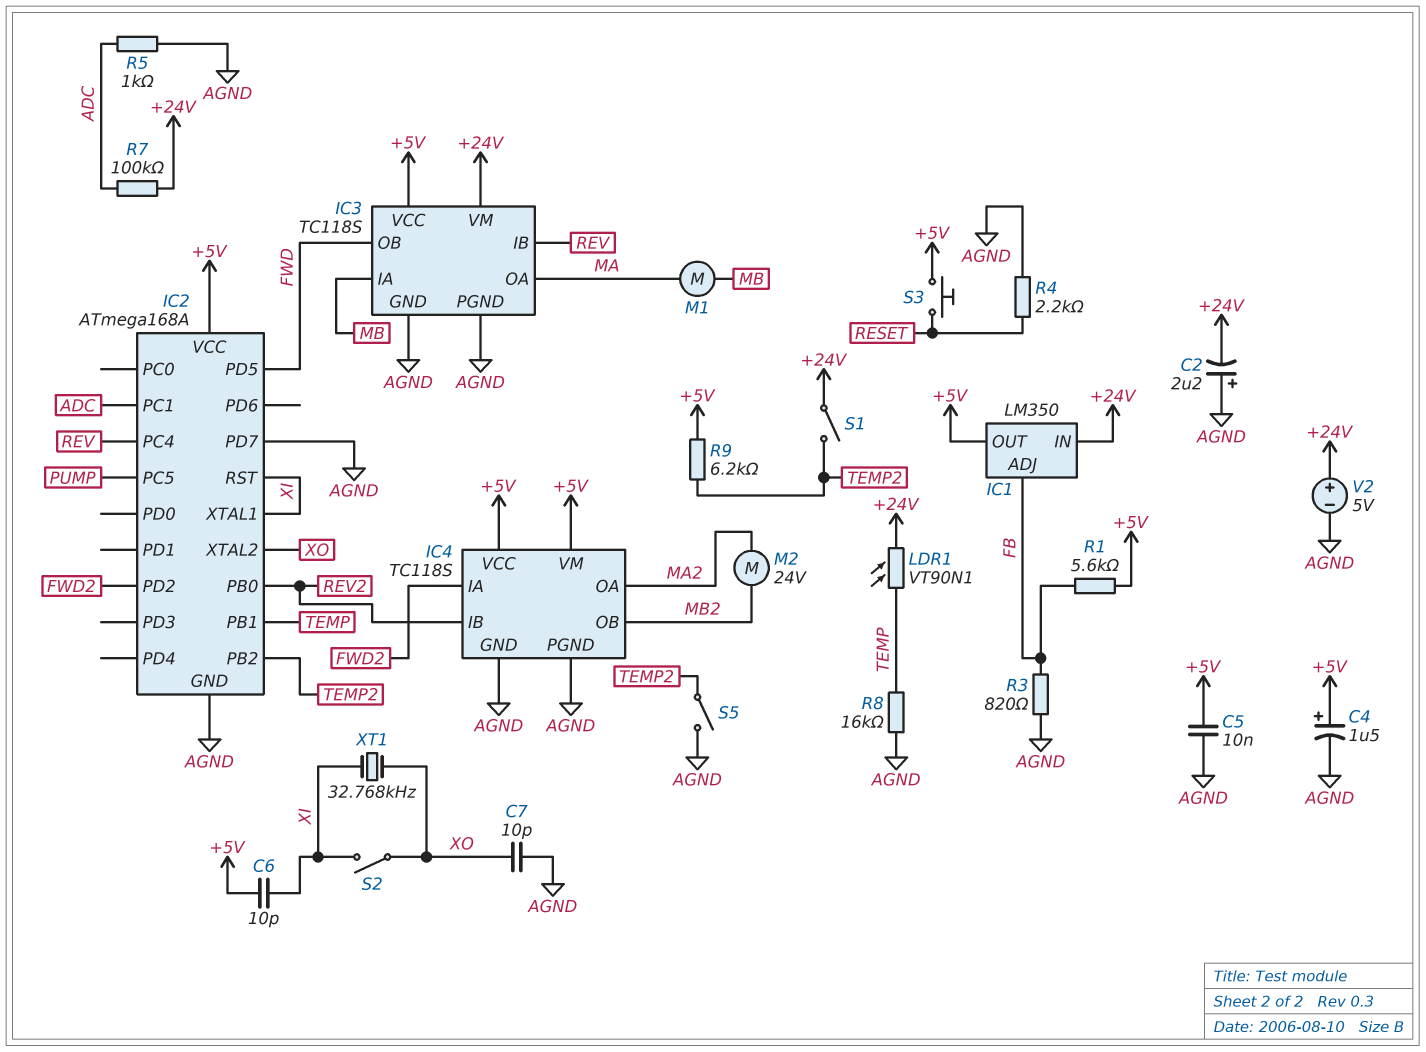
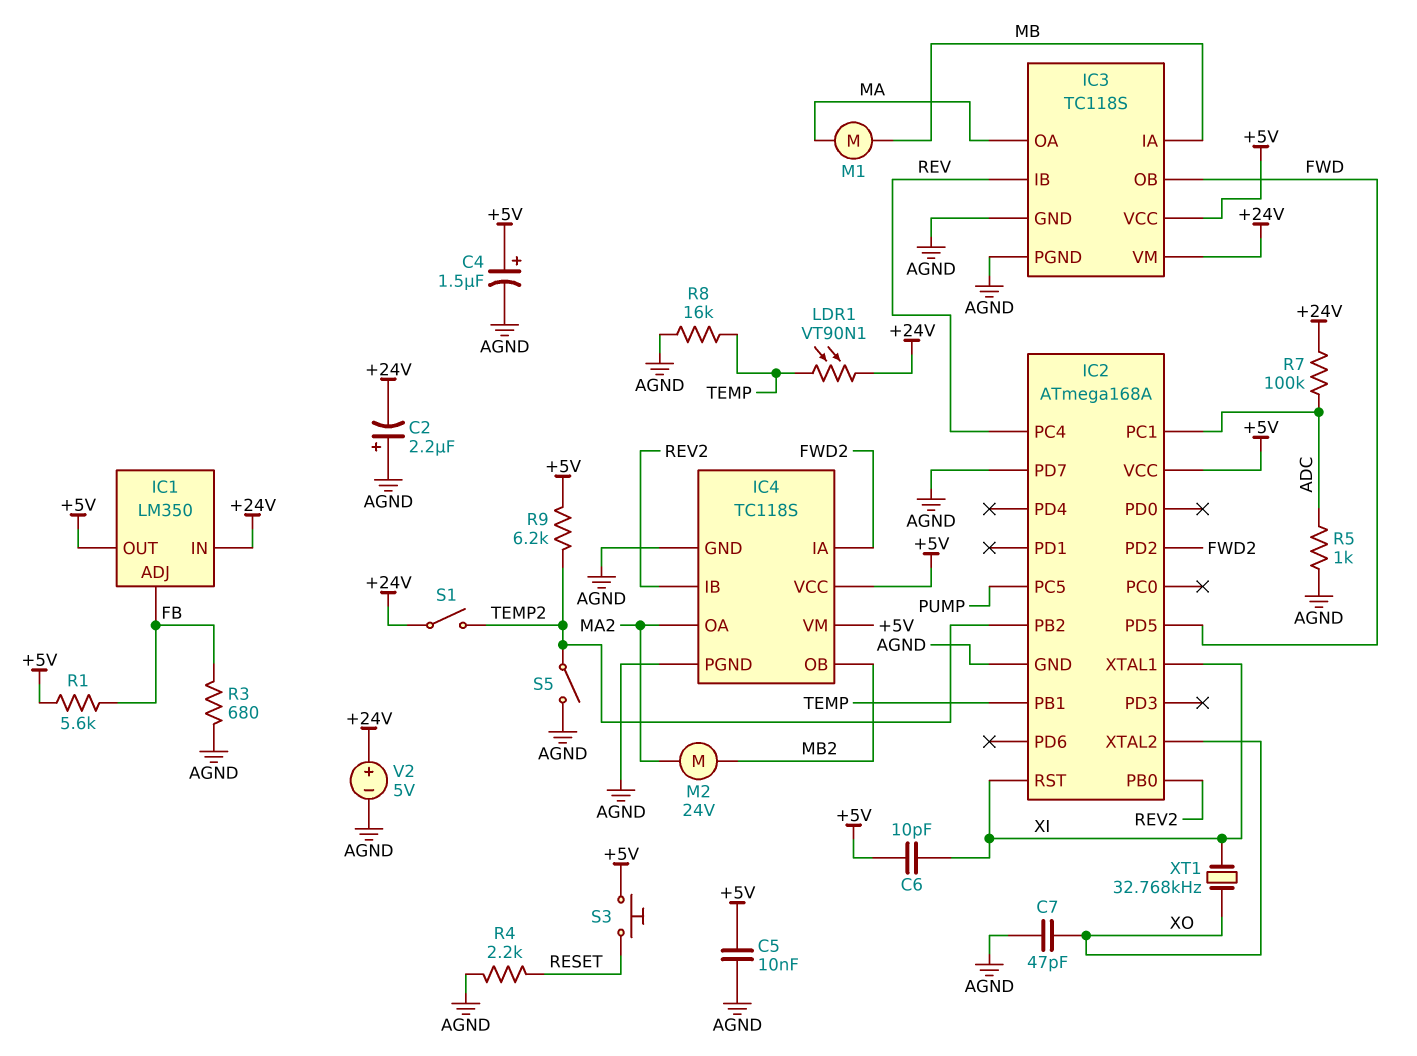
C7: 10pF (AGND, XO) -> 47pF (AGND, XO)
R3: 820 (AGND, FB) -> 680 (AGND, FB)
S2: switch (XI, XO) -> none

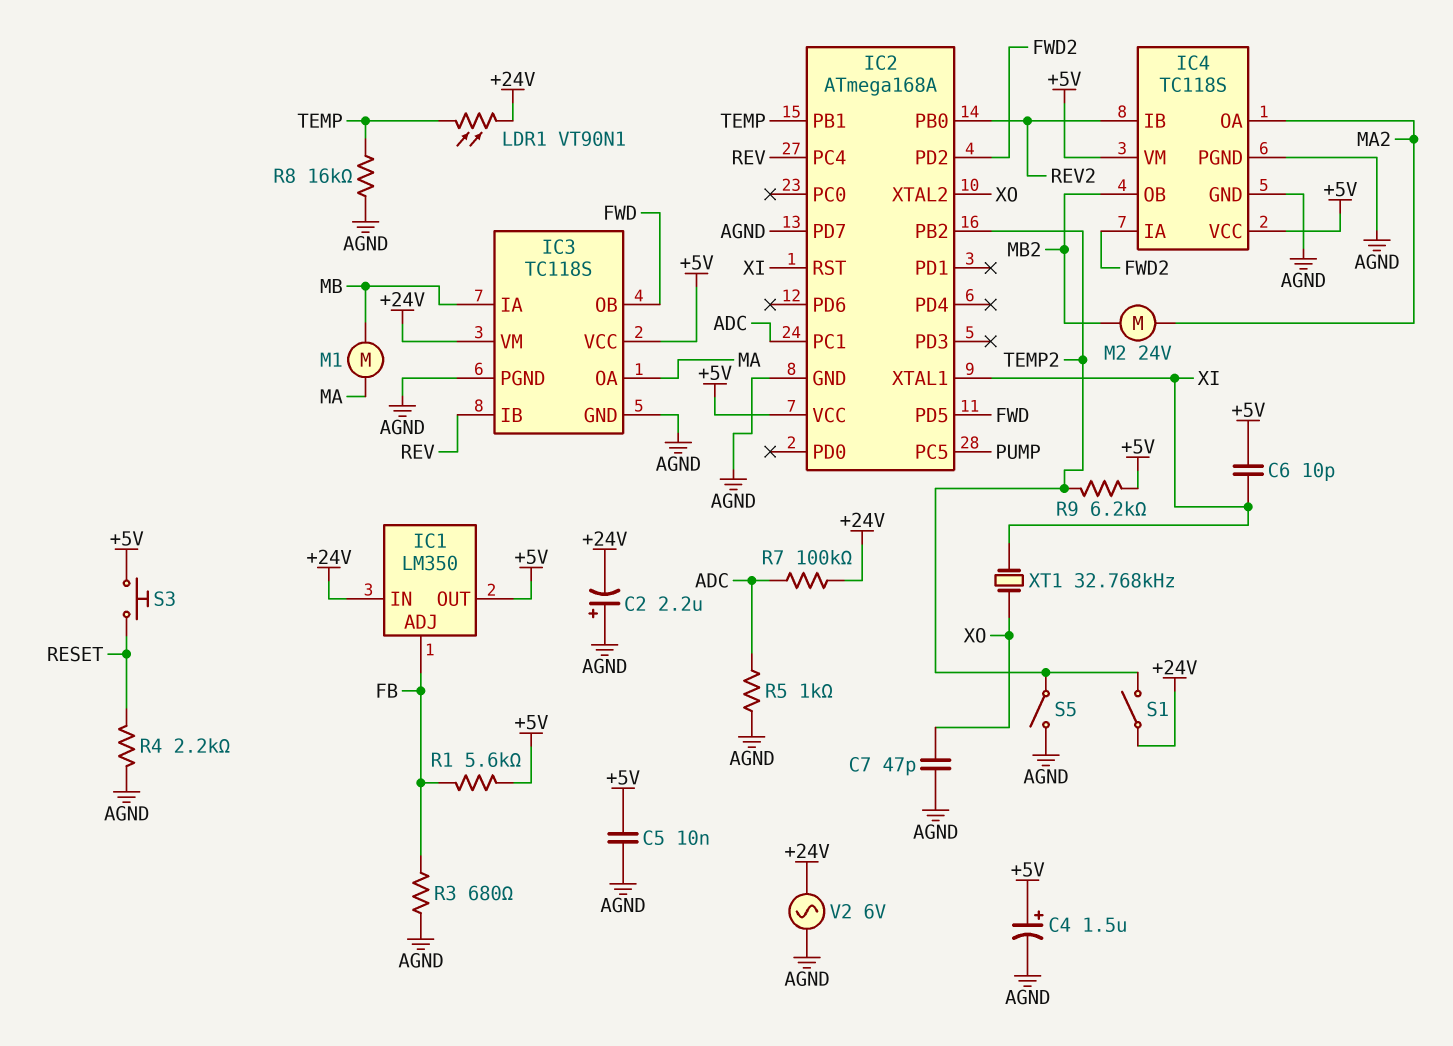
V2: 5V (plus +24V, minus AGND) -> AC 6V (+24V, AGND)

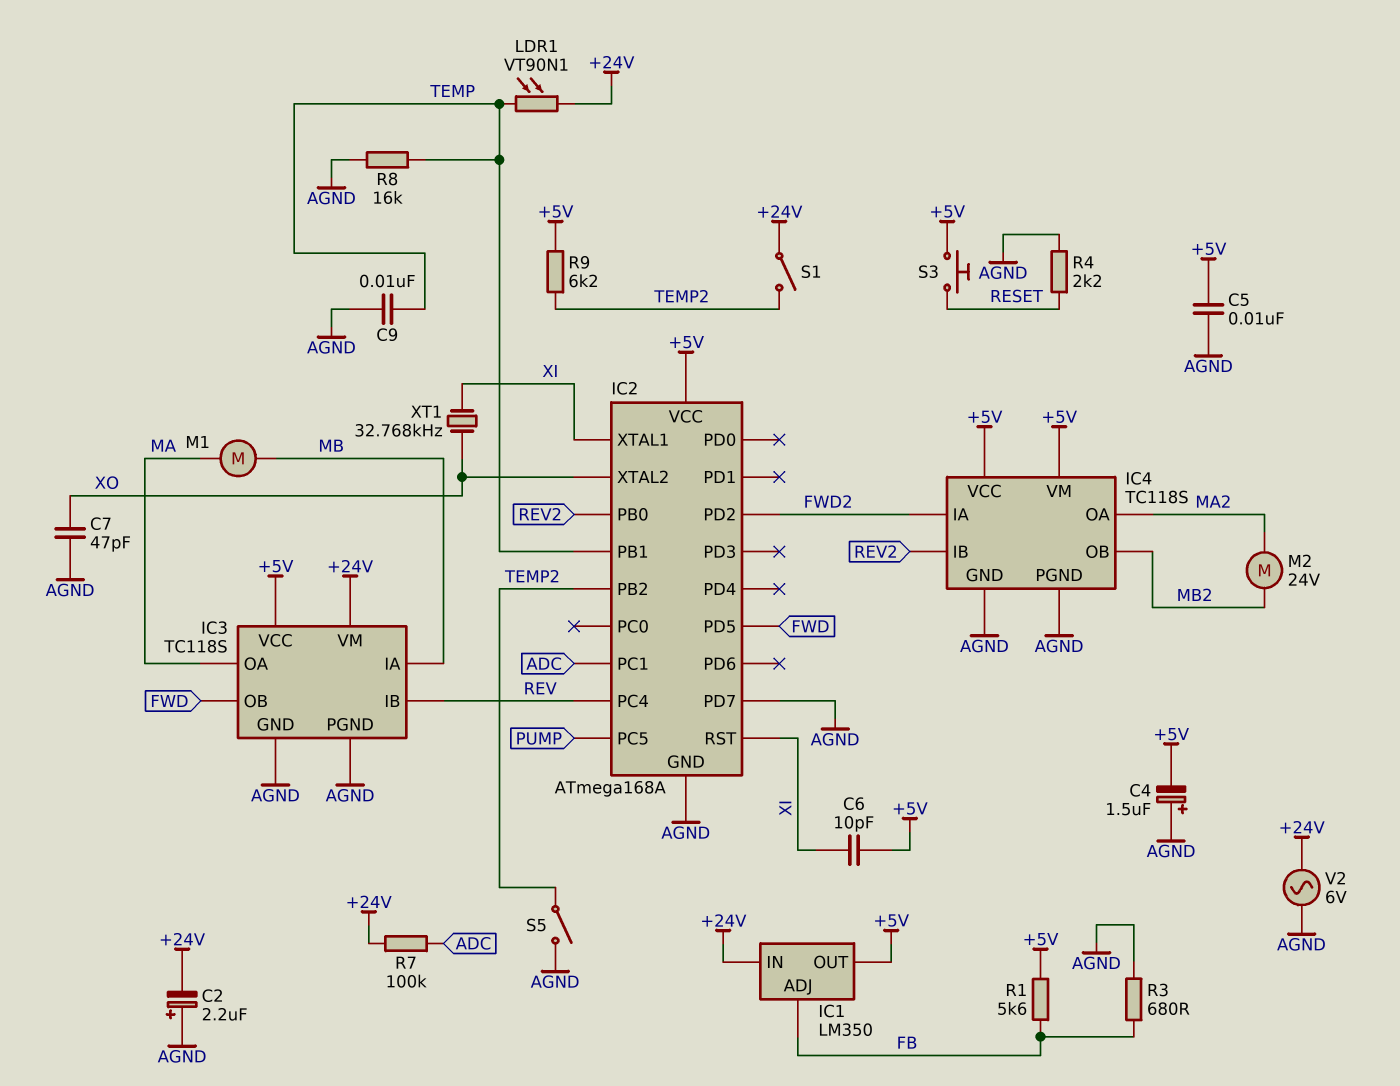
C4: 1.5uF (plus +5V, minus AGND) -> 1.5uF (plus AGND, minus +5V)
C9: none -> 10nF (AGND, TEMP)
R5: 1k (ADC, AGND) -> none

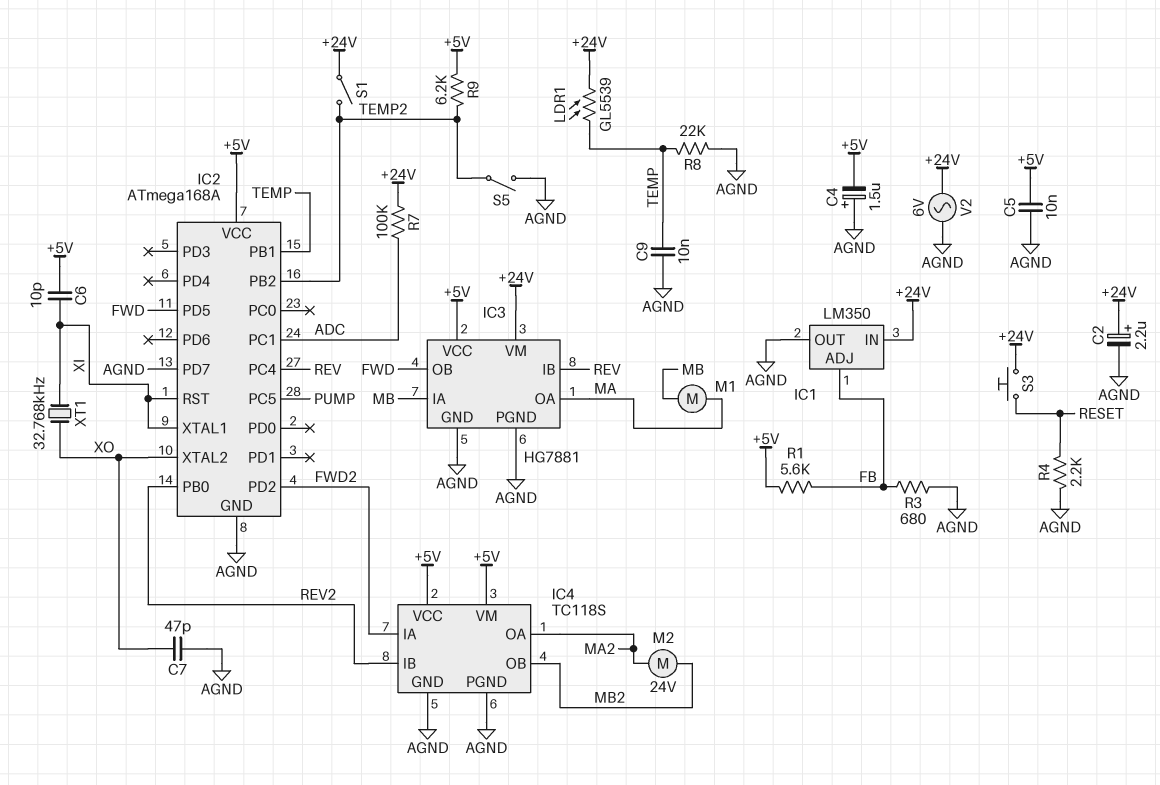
C2: 2.2uF (plus AGND, minus +24V) -> 2.2uF (plus +24V, minus AGND)
IC1 pin OUT: +5V -> AGND
IC3: TC118S -> HG7881
LDR1: VT90N1 (+24V, TEMP) -> GL5539 (+24V, TEMP)
R8: 16k (AGND, TEMP) -> 22k (AGND, TEMP)
S3: button (+5V, RESET) -> button (+24V, RESET)

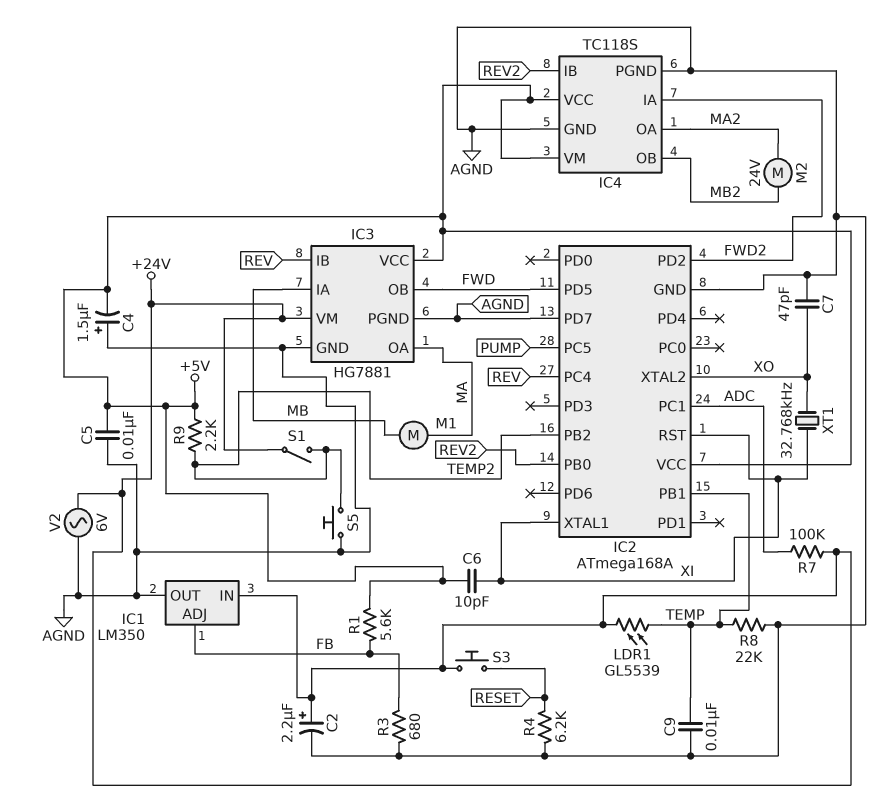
R4: 2.2k (AGND, RESET) -> 6.2k (AGND, RESET)
R9: 6.2k (+5V, TEMP2) -> 2.2k (+5V, TEMP2)
S5: switch (AGND, TEMP2) -> button (AGND, TEMP2)

